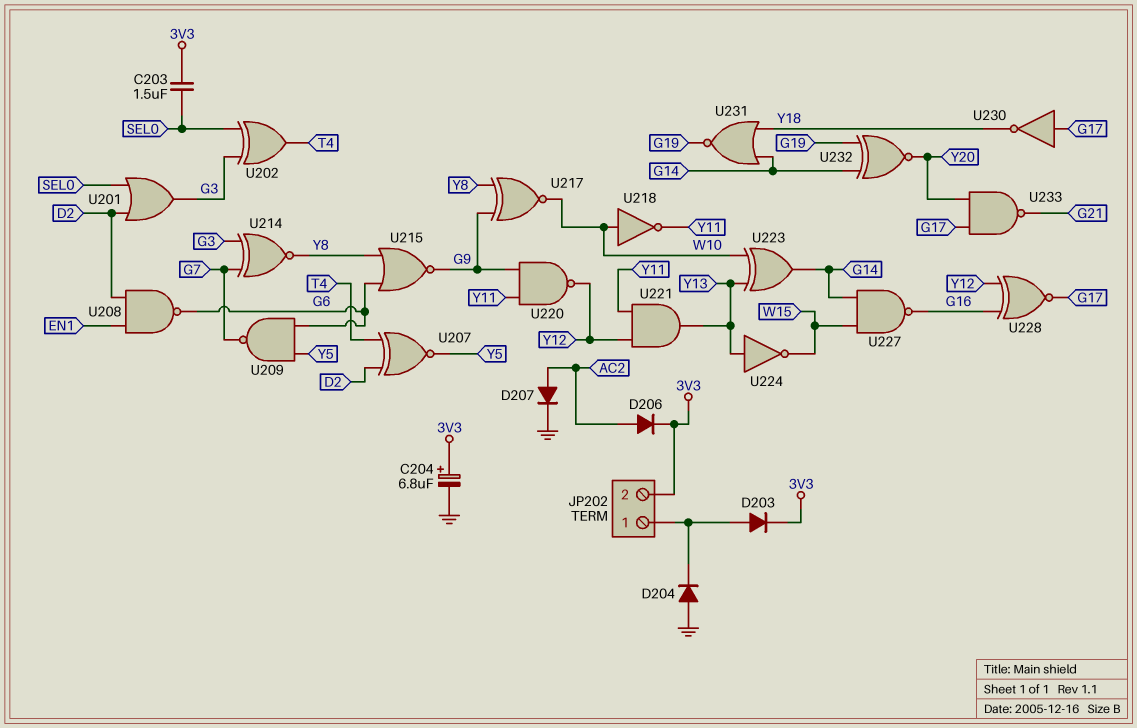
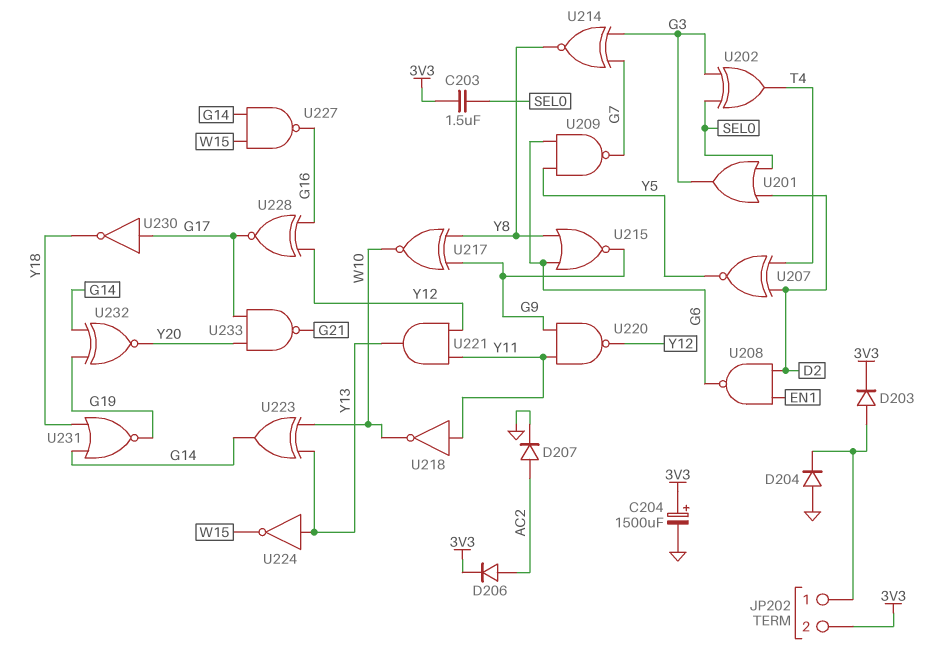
C204: 6.8uF (plus 3V3, minus GND) -> 1500uF (plus 3V3, minus GND)
U218: NOT (in W10, out Y11) -> NOT (in Y11, out W10)

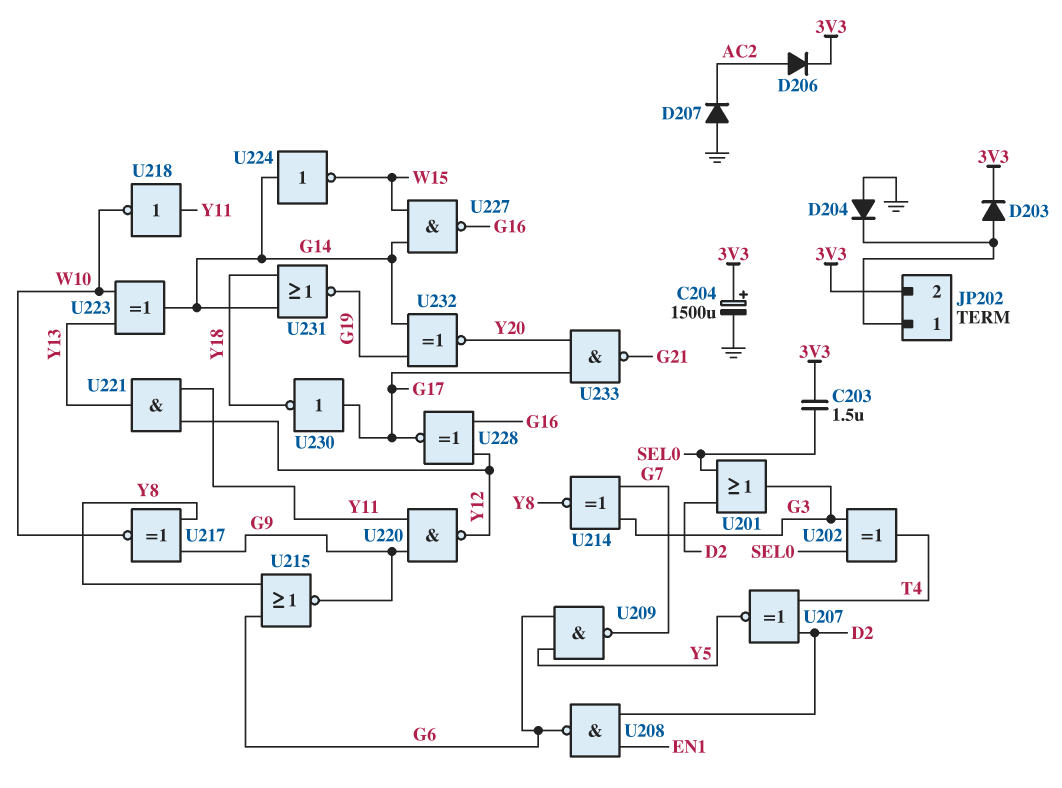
D207: diode (A AC2, K GND) -> diode (A GND, K AC2)
U224: NOT (in Y13, out W15) -> NOT (in G14, out W15)

